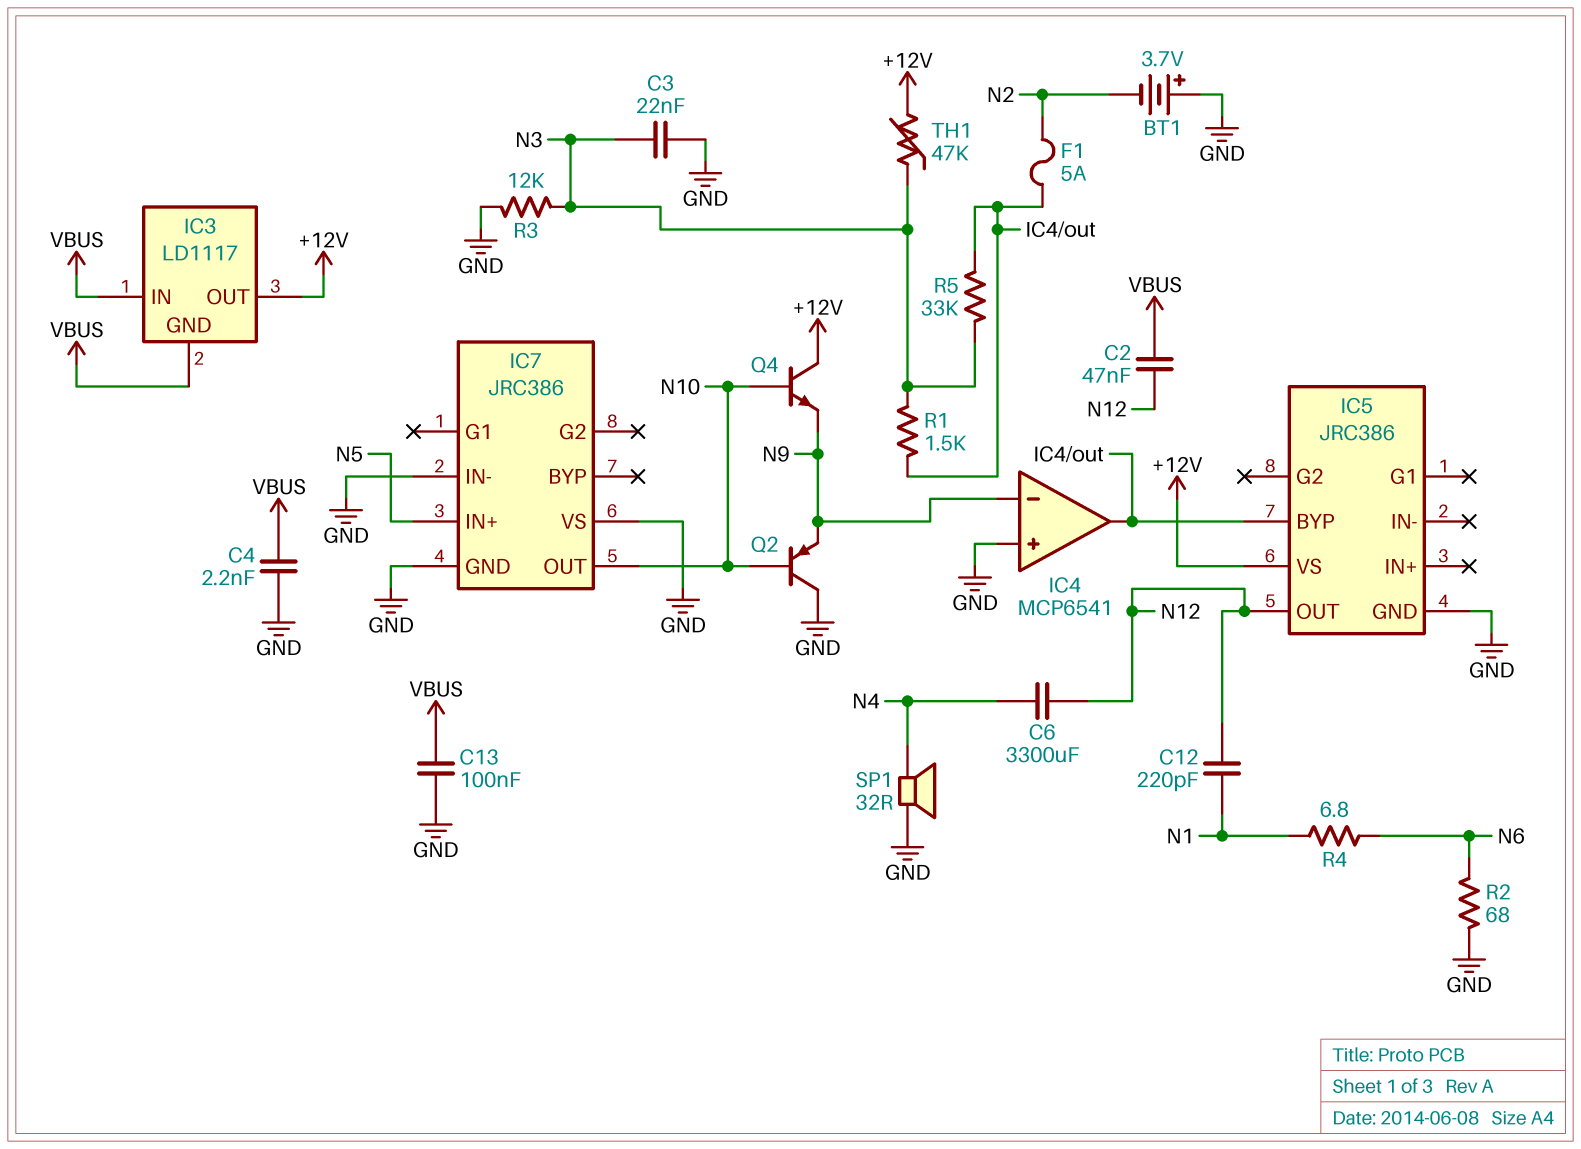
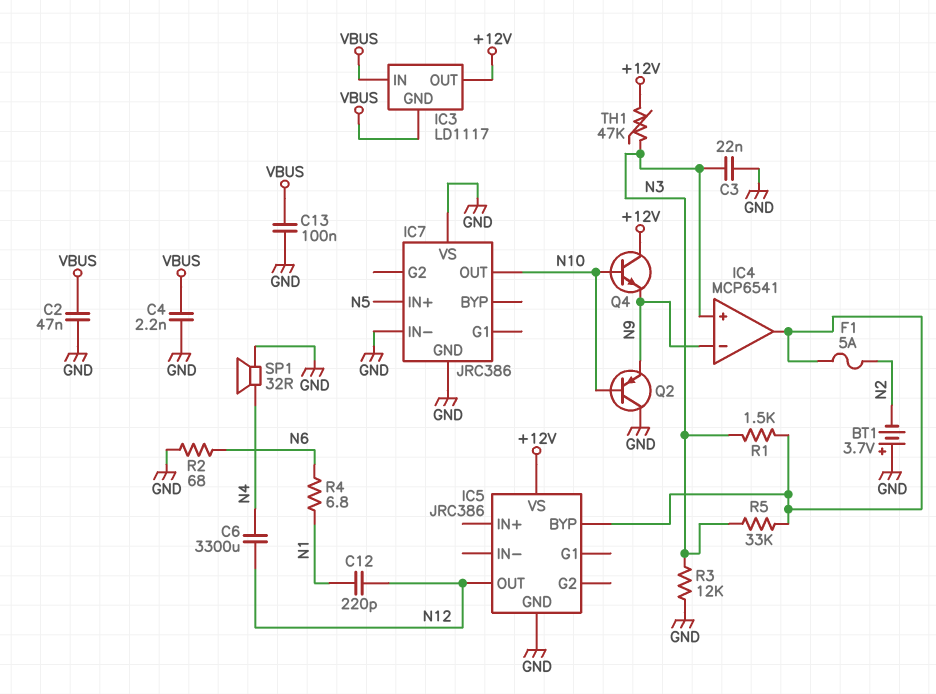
C2: 47nF (N12, VBUS) -> 47nF (GND, VBUS)
IC4 pin in+: GND -> N3

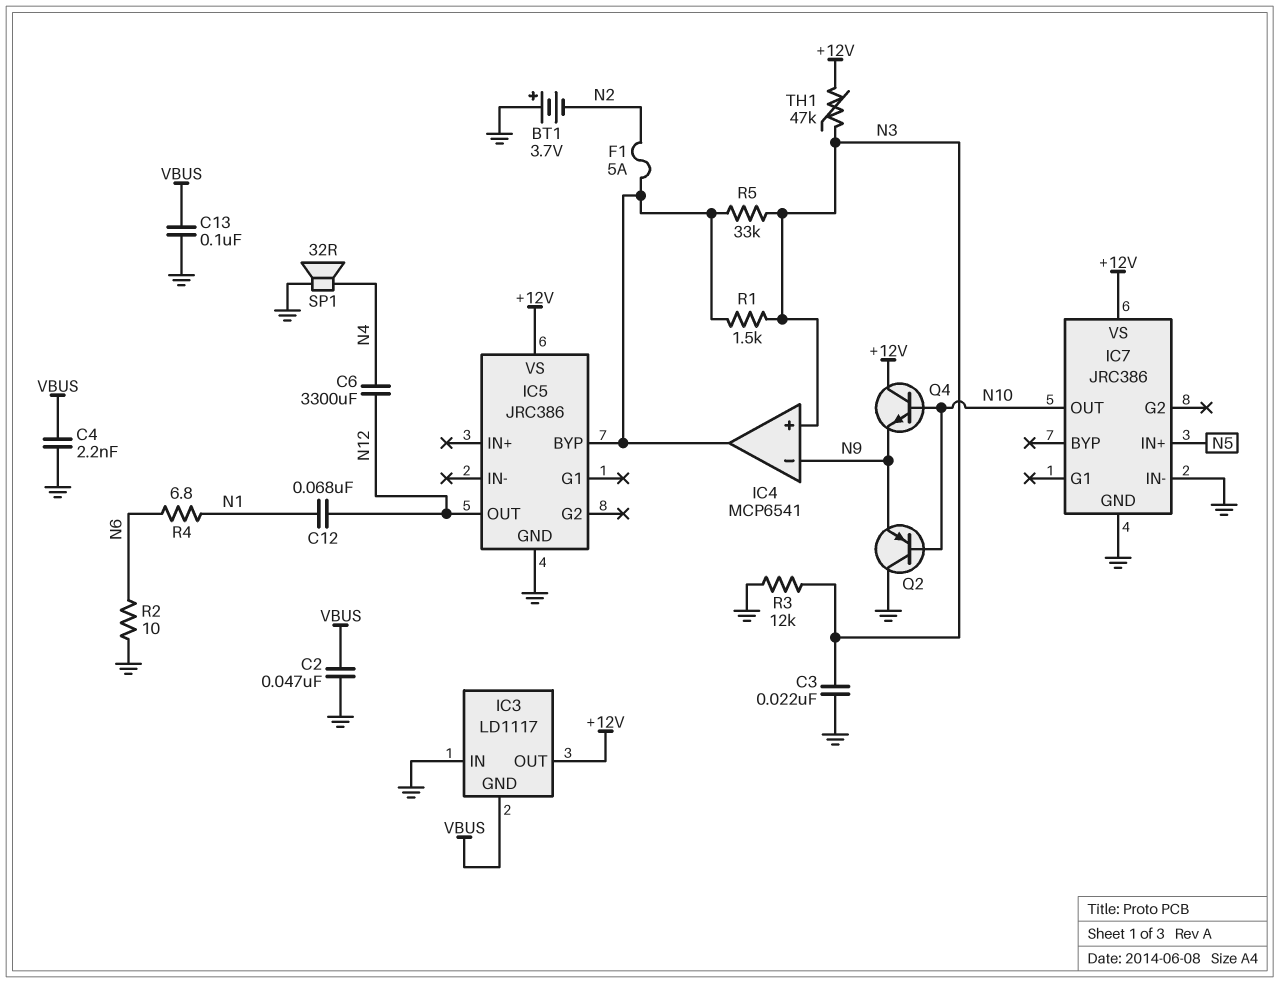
C12: 220pF (N1, N12) -> 68nF (N1, N12)
IC3 pin IN: VBUS -> GND
IC7 pin VS: GND -> +12V
R2: 68 (GND, N6) -> 10 (GND, N6)

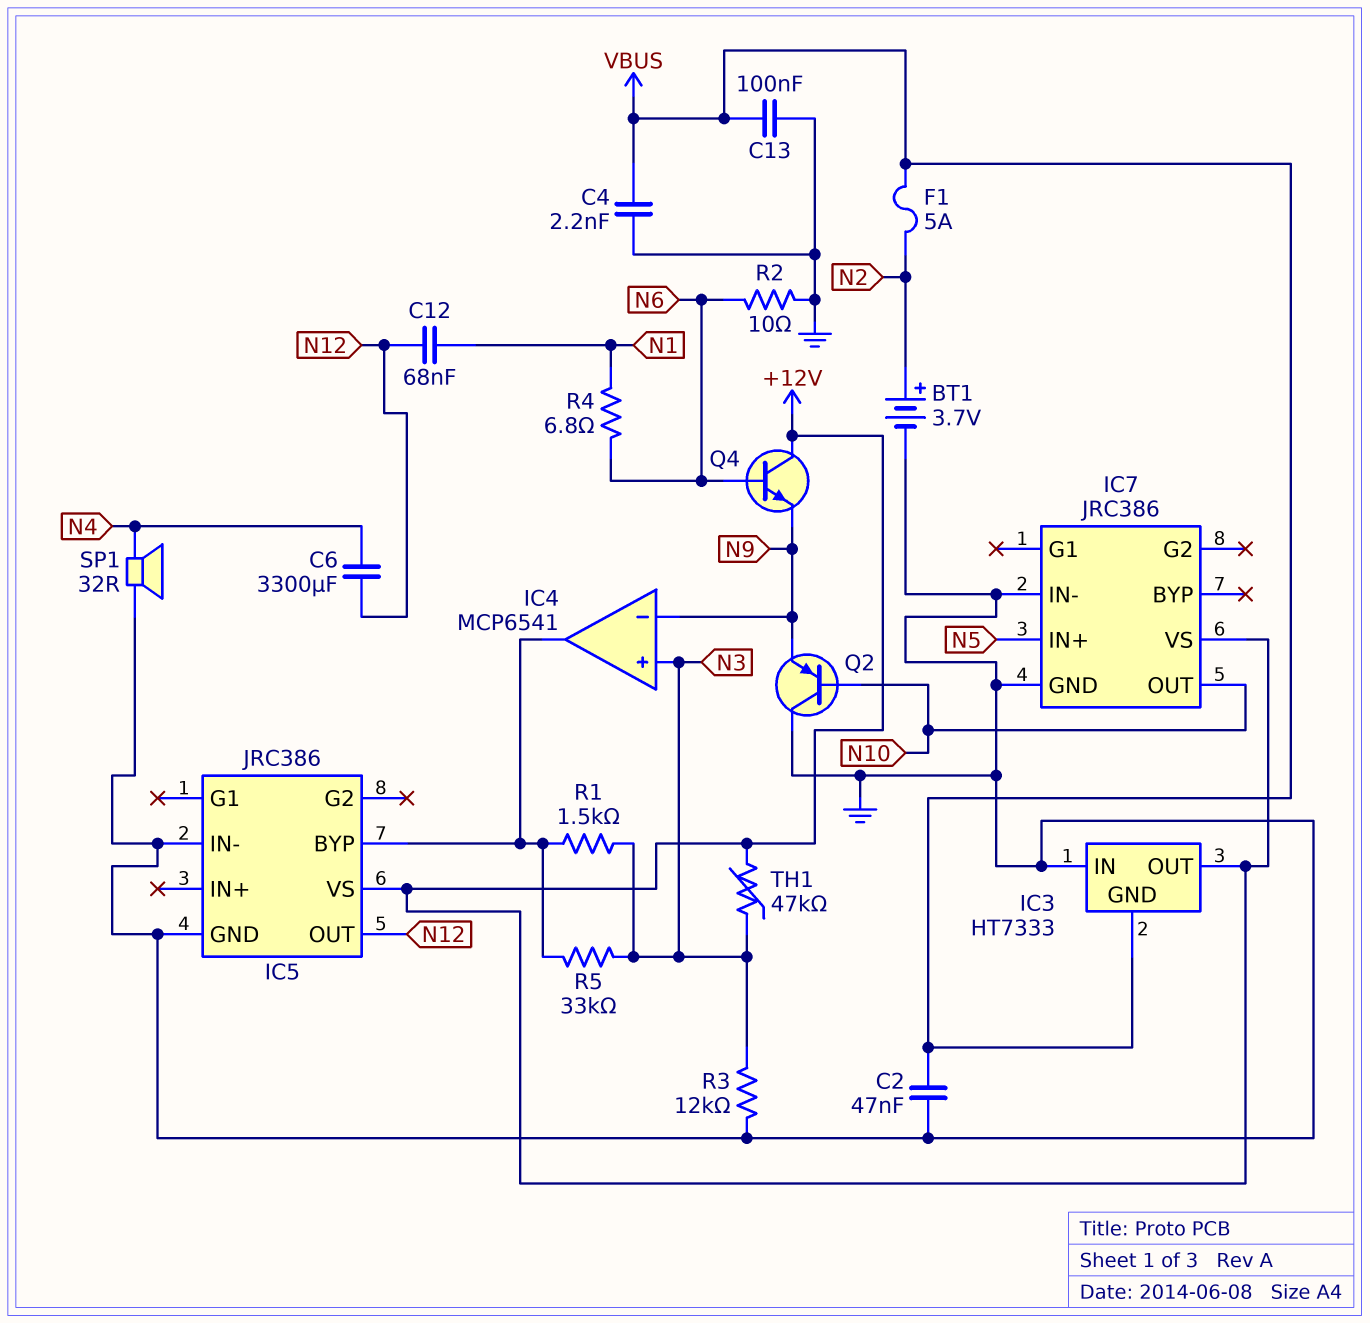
BT1: 3.7V (plus GND, minus N2) -> 3.7V (plus N2, minus GND)
C3: 22nF (GND, N3) -> none
F1: 5A (IC4/out, N2) -> 5A (N2, VBUS)
IC3: LD1117 -> HT7333
IC5 pin IN-: none -> GND
Q4: NPN (B N10, C +12V, E N9) -> NPN (B N6, C +12V, E N9)

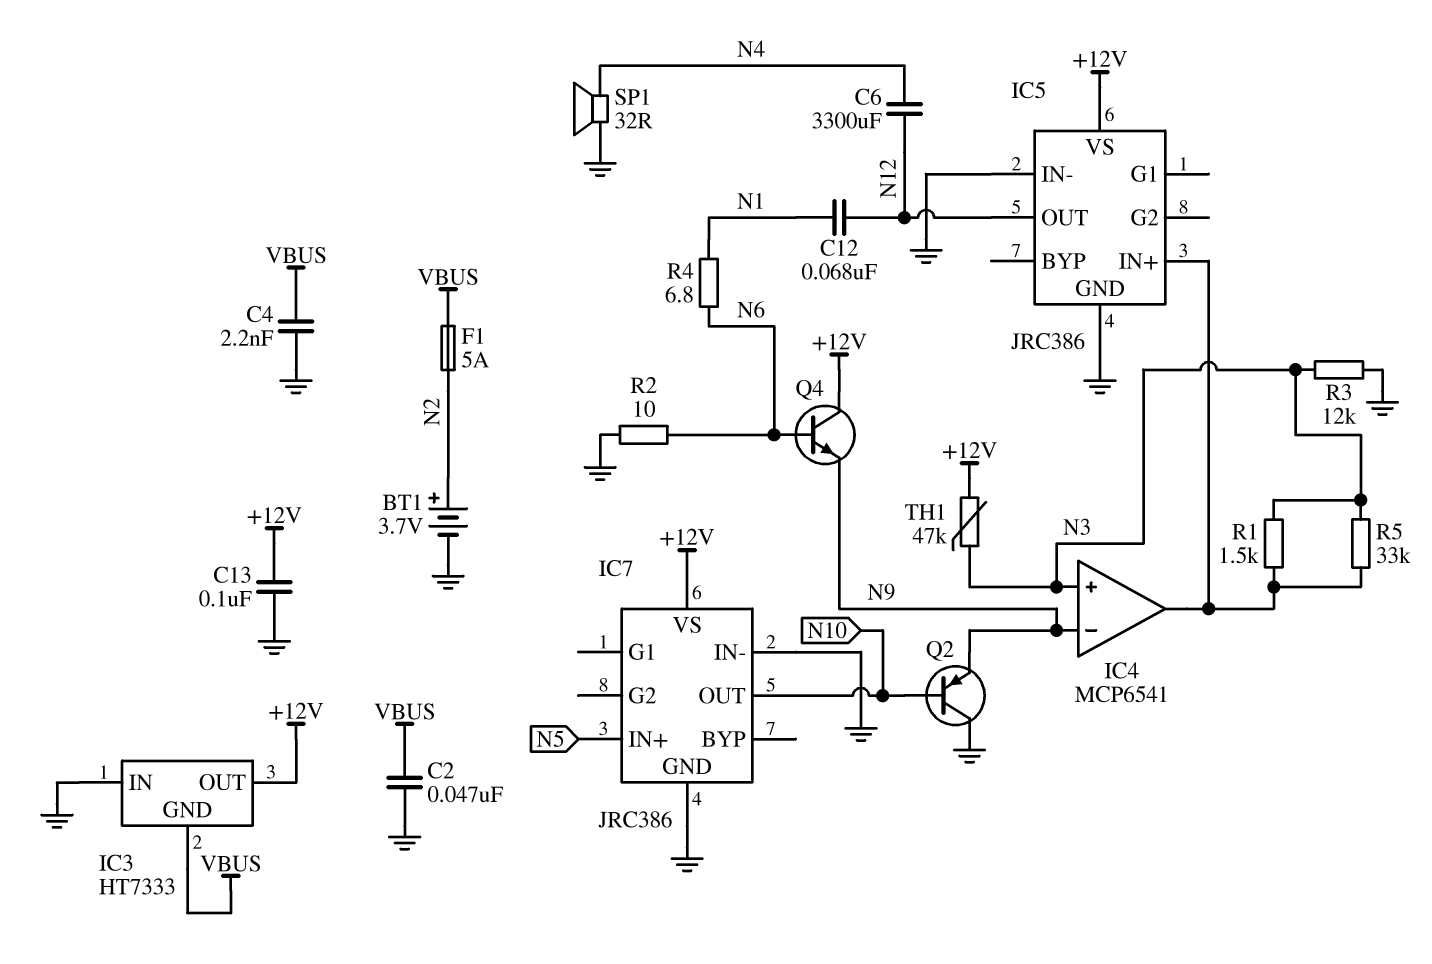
C13: 100nF (GND, VBUS) -> 100nF (+12V, GND)
IC5 pin BYP: IC4/out -> none
IC5 pin IN+: none -> IC4/out

